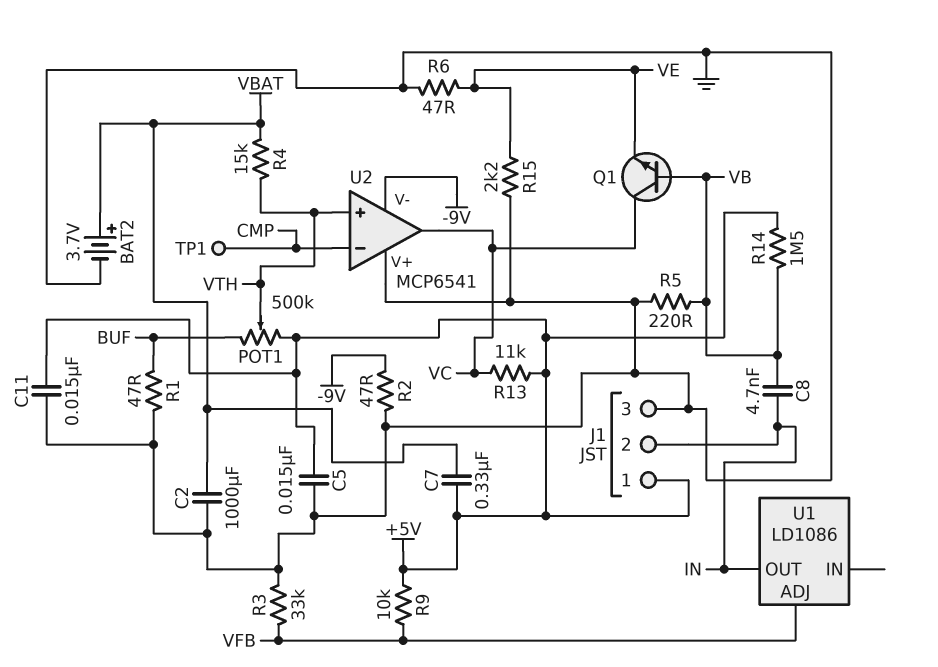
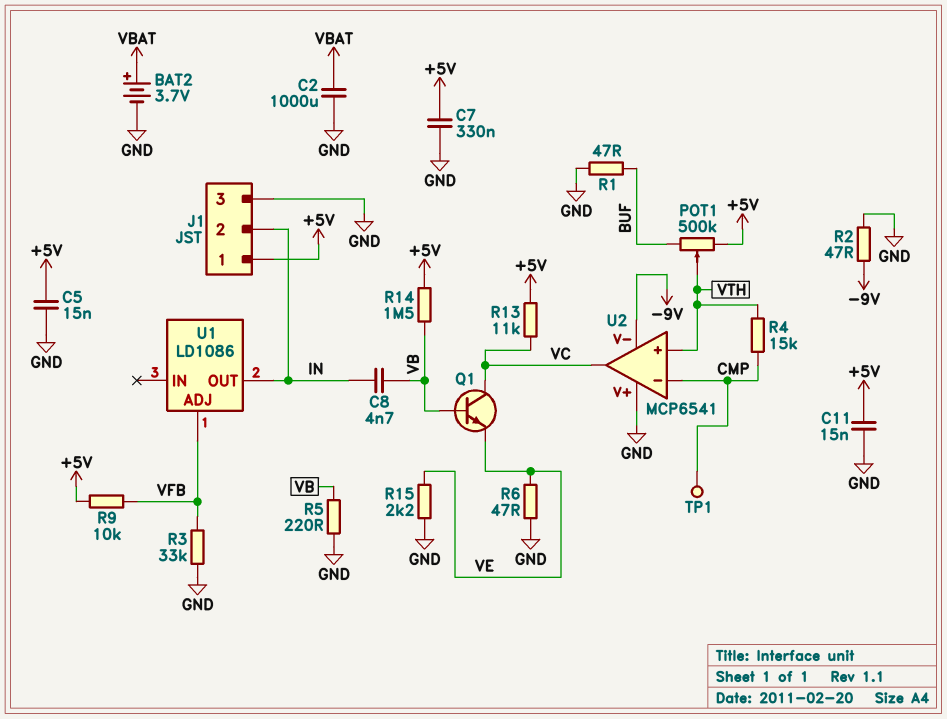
C7: 330nF (+5V, VBAT) -> 330nF (+5V, GND)
R4: 15k (VBAT, VTH) -> 15k (CMP, VTH)

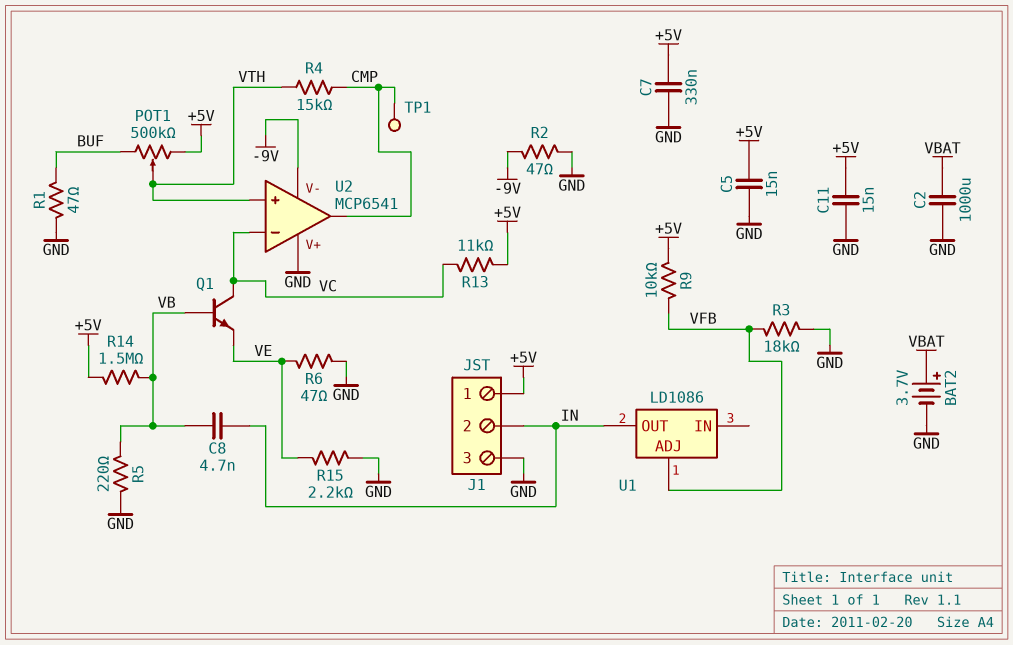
R3: 33k (GND, VFB) -> 18k (GND, VFB)
U2 pin in-: CMP -> VC
U2 pin out: VC -> CMP

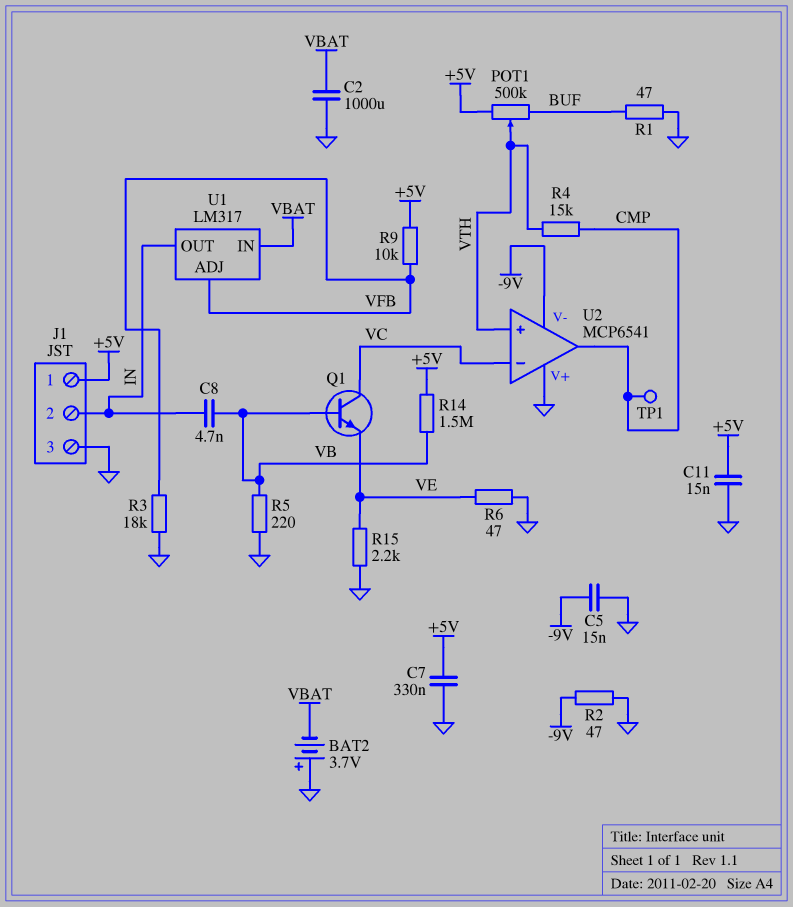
BAT2: 3.7V (plus VBAT, minus GND) -> 3.7V (plus GND, minus VBAT)
C5: 15nF (+5V, GND) -> 15nF (-9V, GND)
R13: 11k (+5V, VC) -> none
U1: LD1086 -> LM317
U1 pin IN: none -> VBAT

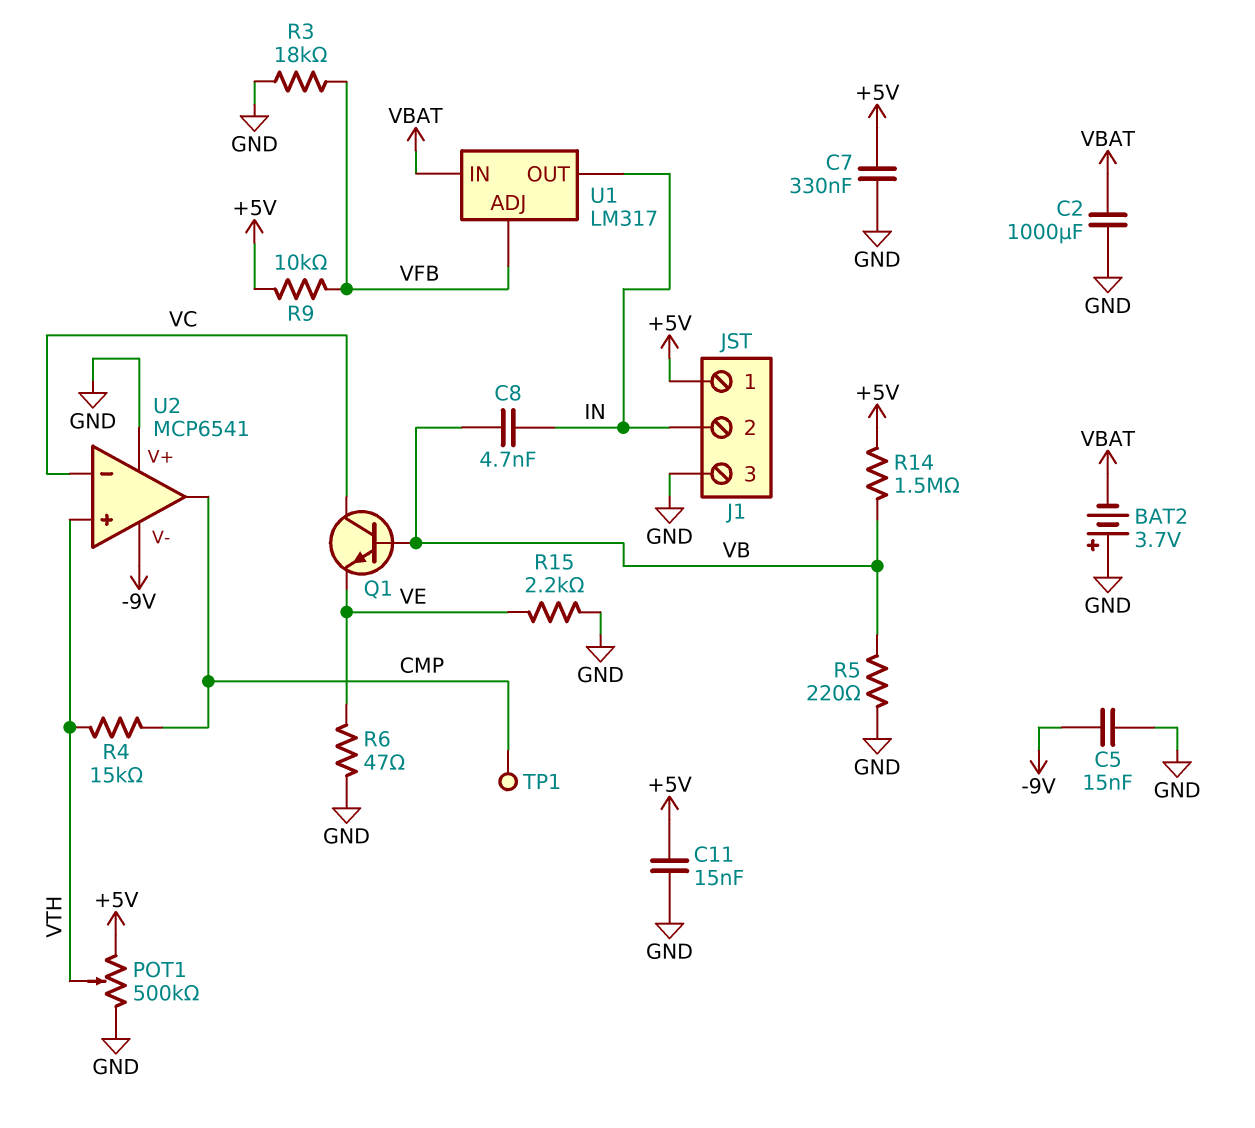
POT1: 500k (+5V, BUF, wiper VTH) -> 500k (+5V, GND, wiper VTH)
R1: 47 (BUF, GND) -> none
R2: 47 (-9V, GND) -> none

